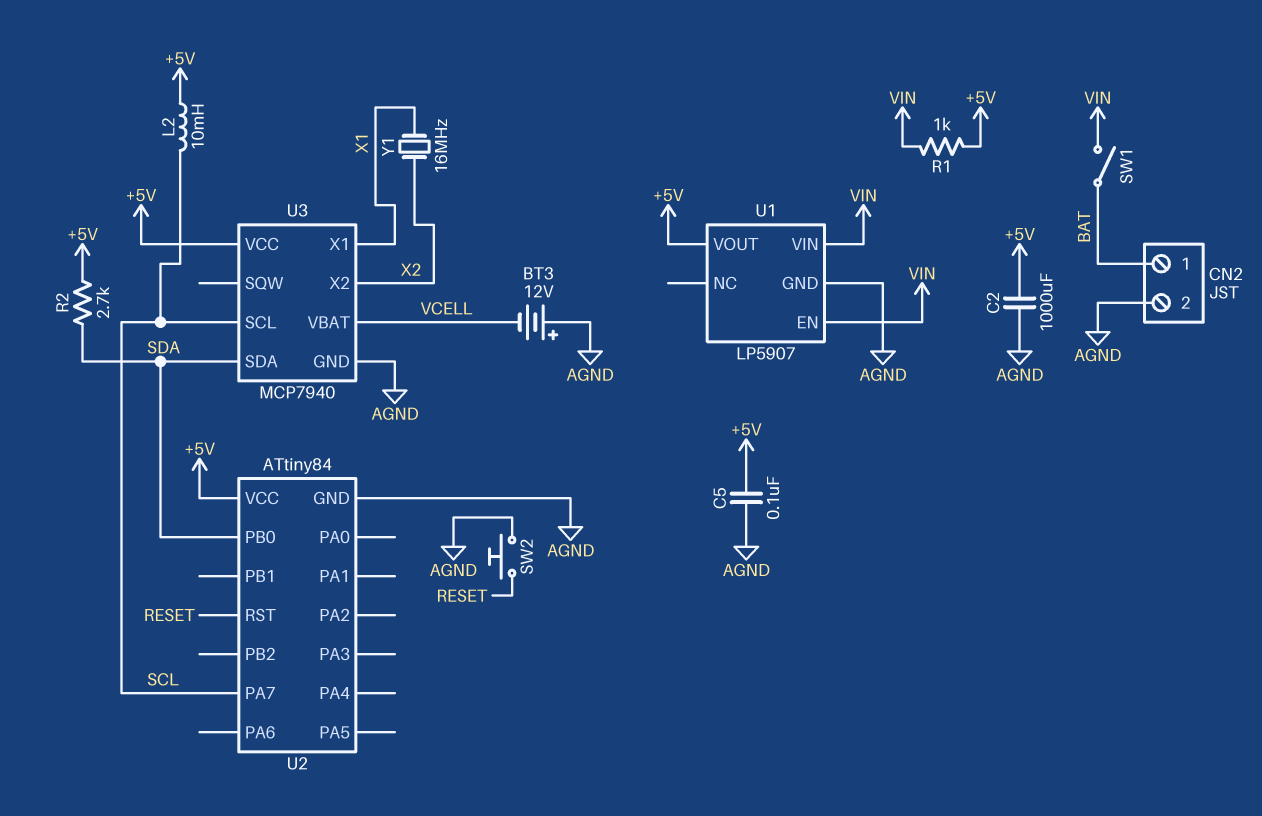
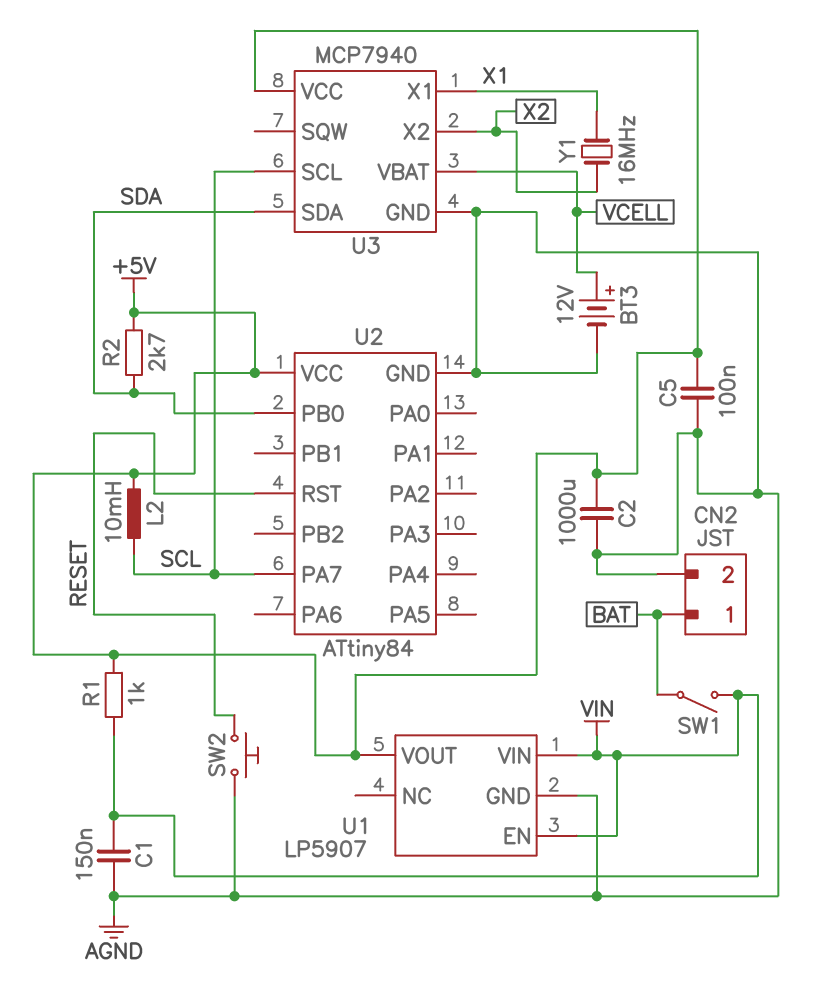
BT3: 12V (plus AGND, minus VCELL) -> 12V (plus VCELL, minus AGND)
C1: none -> 150nF (AGND, VIN)

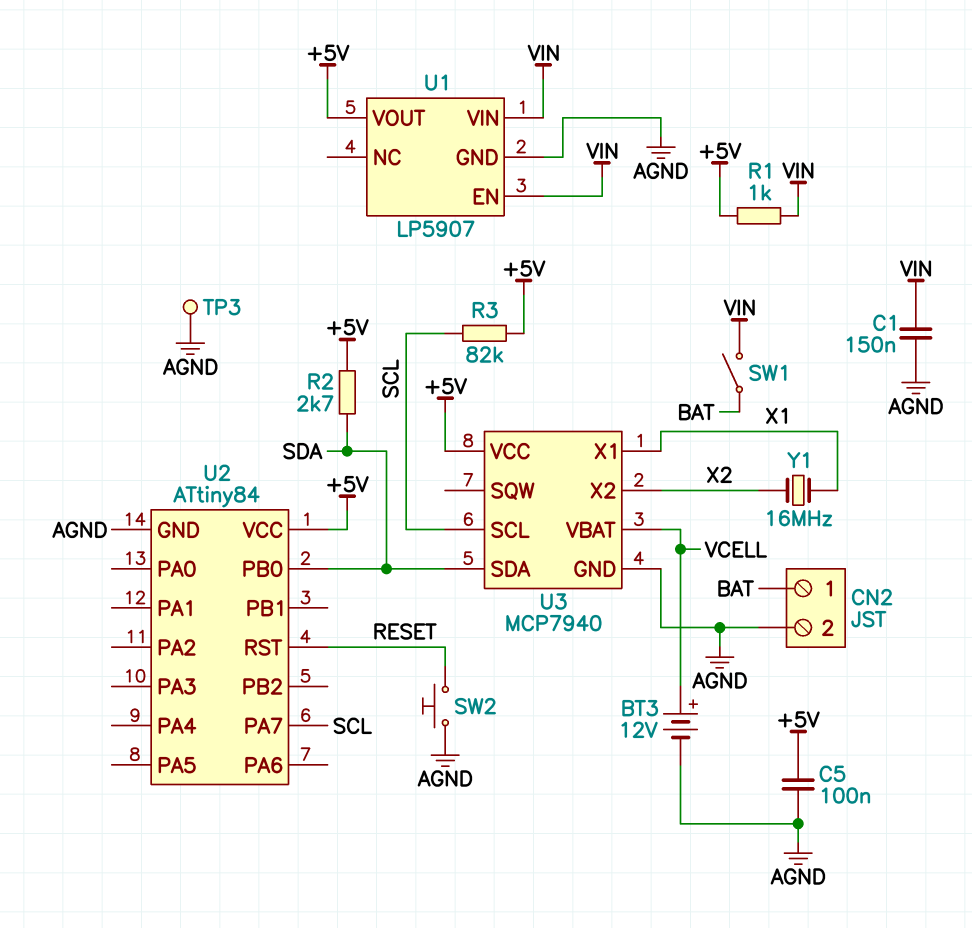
C2: 1000uF (+5V, AGND) -> none
L2: 10mH (+5V, SCL) -> none
R3: none -> 82k (+5V, SCL)
TP3: none -> test point (AGND)

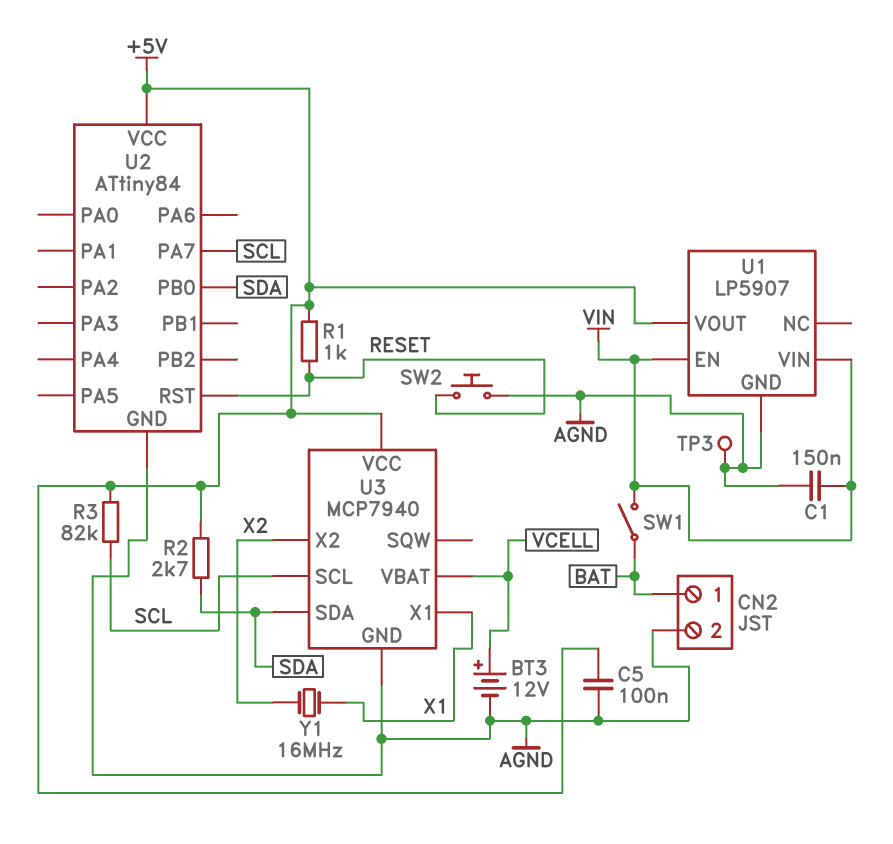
R1: 1k (+5V, VIN) -> 1k (+5V, RESET)

